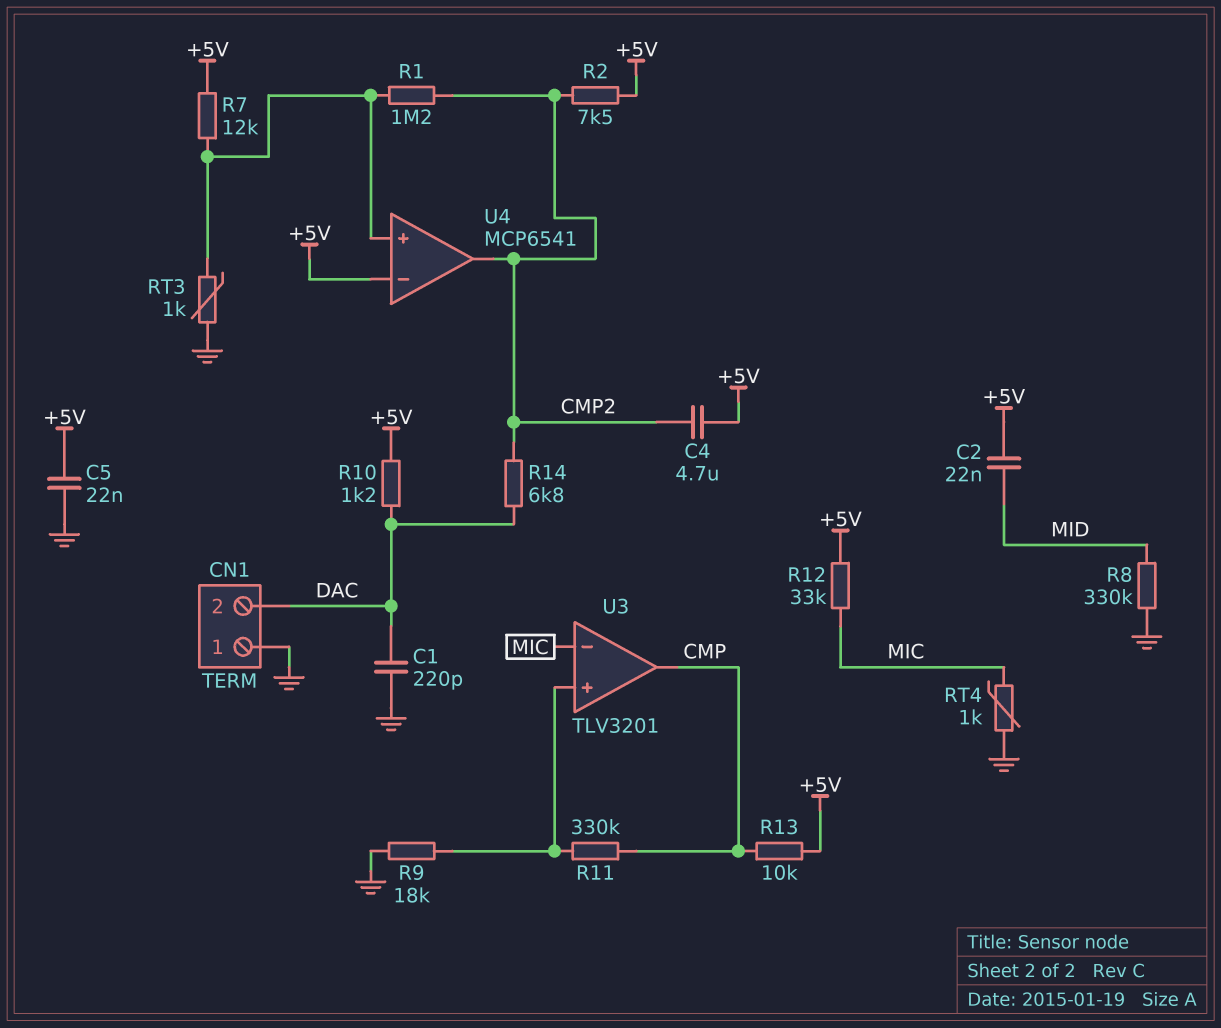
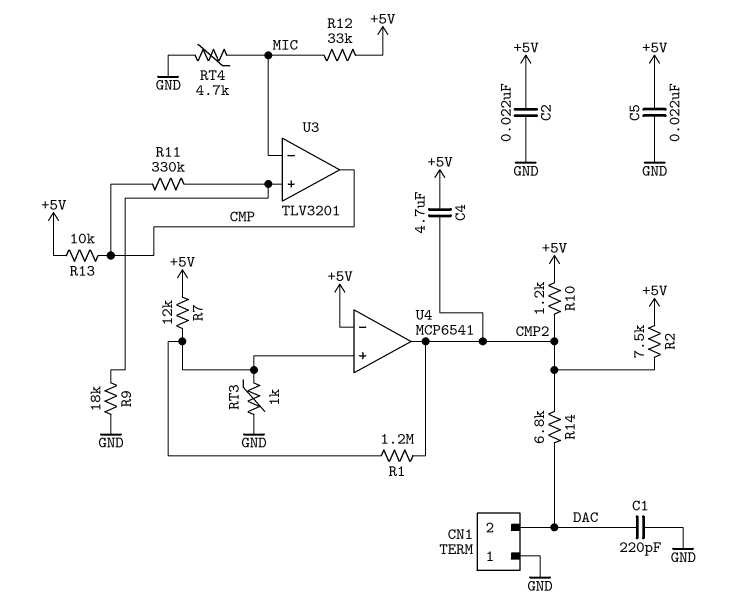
C2: 22nF (+5V, MID) -> 22nF (+5V, GND)
R8: 330k (GND, MID) -> none
R10: 1.2k (+5V, DAC) -> 1.2k (+5V, CMP2)
RT4: 1k (GND, MIC) -> 4.7k (GND, MIC)

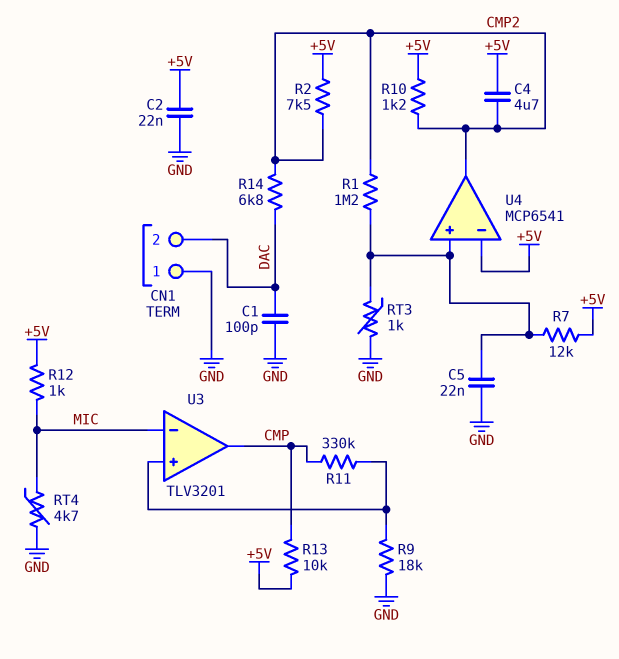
C1: 220pF (DAC, GND) -> 100pF (DAC, GND)
C5: 22nF (+5V, GND) -> 22nF (GND, U4/in+)
R12: 33k (+5V, MIC) -> 1k (+5V, MIC)

